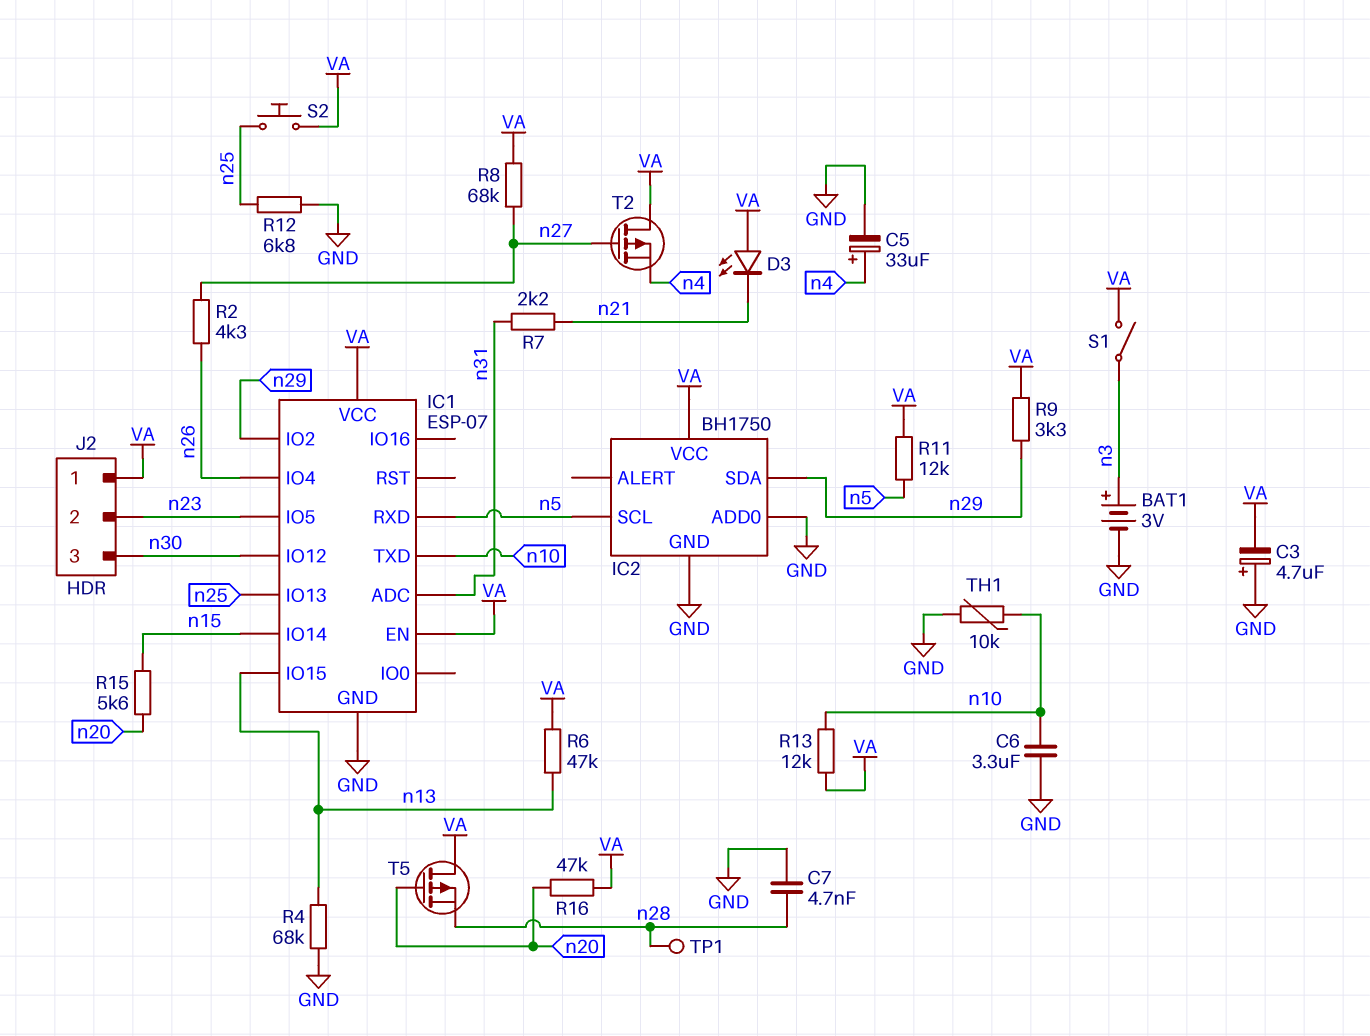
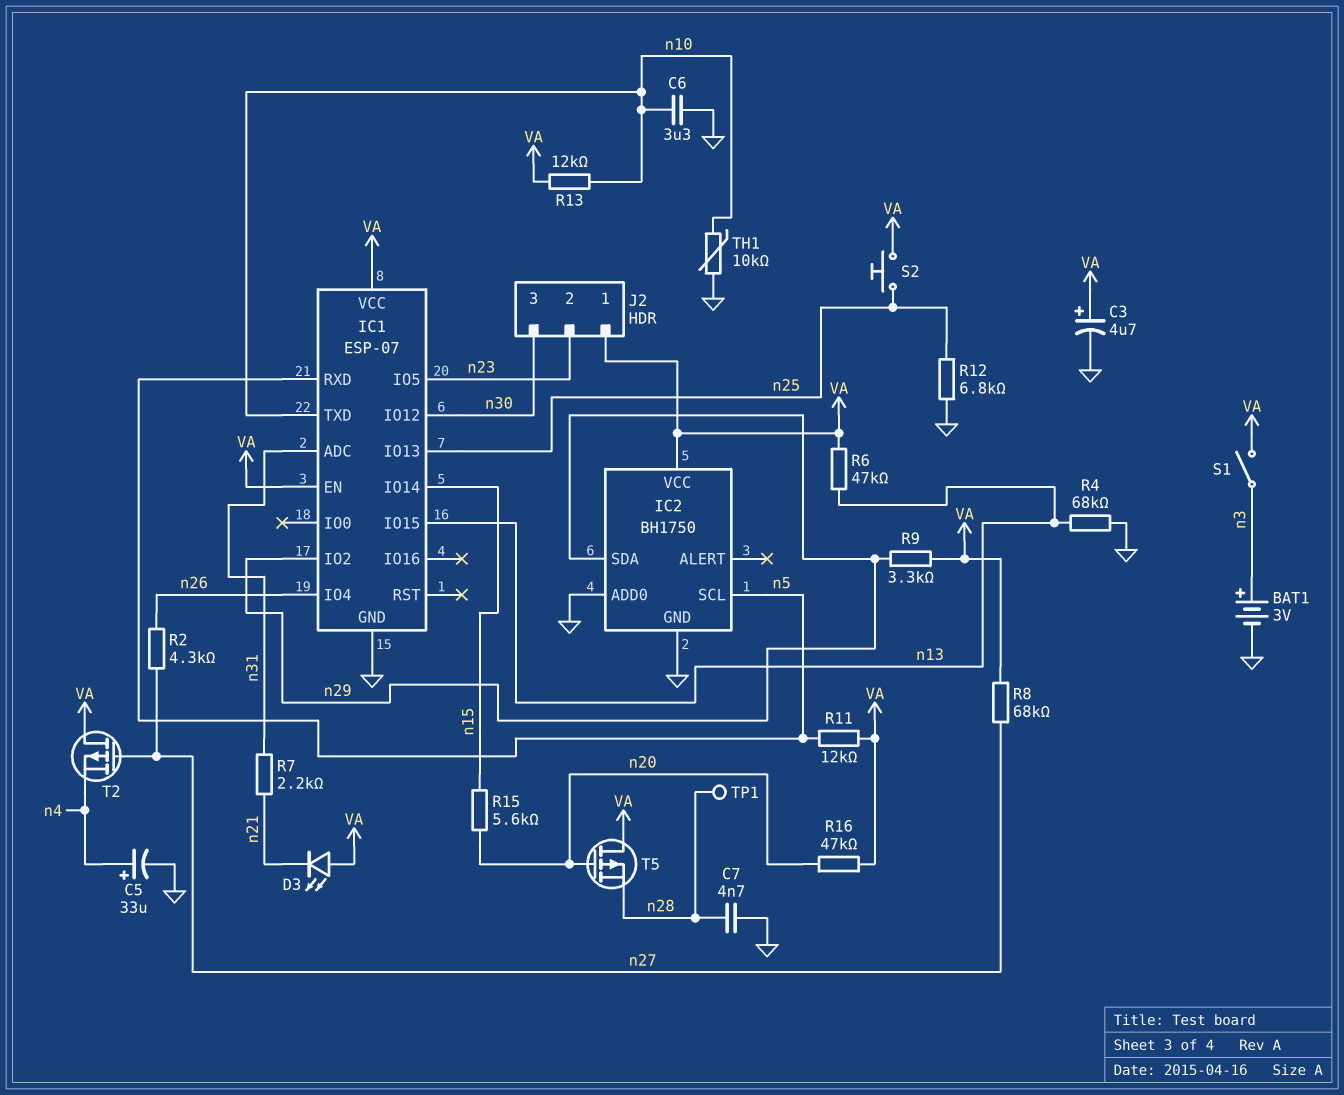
C3: 4.7uF (plus GND, minus VA) -> 4.7uF (plus VA, minus GND)

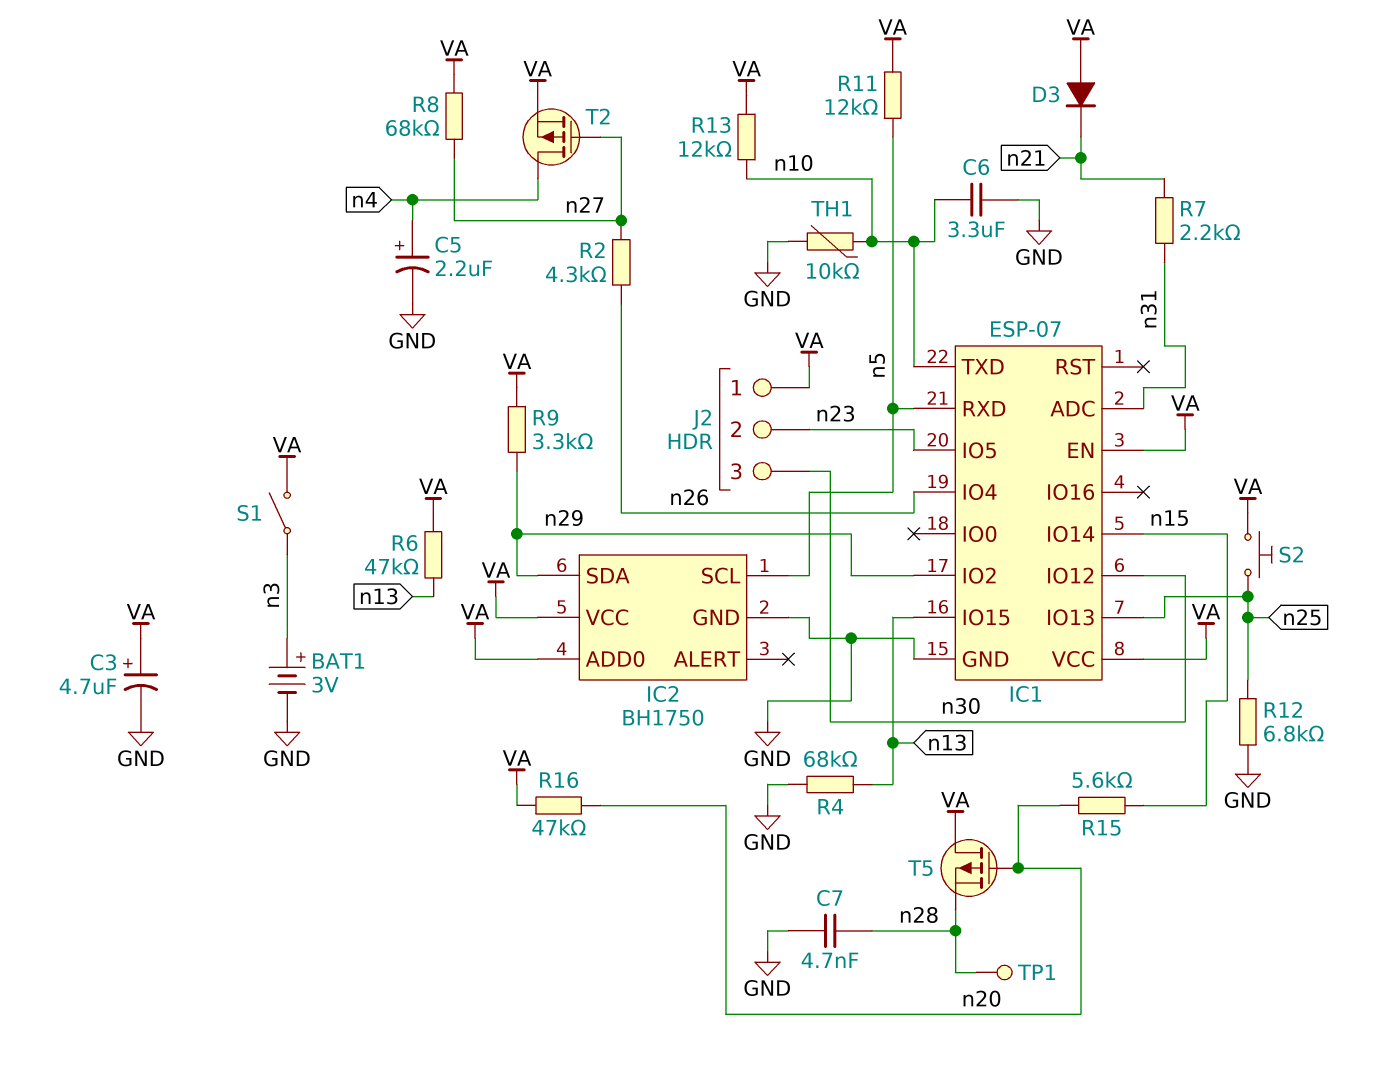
C5: 33uF (plus n4, minus GND) -> 2.2uF (plus n4, minus GND)
D3: LED (A VA, K n21) -> diode (A VA, K n21)
IC2 pin ADD0: GND -> VA
T2: PMOS (G n27, D VA, S n4) -> PMOS (G n27, D n4, S VA)

